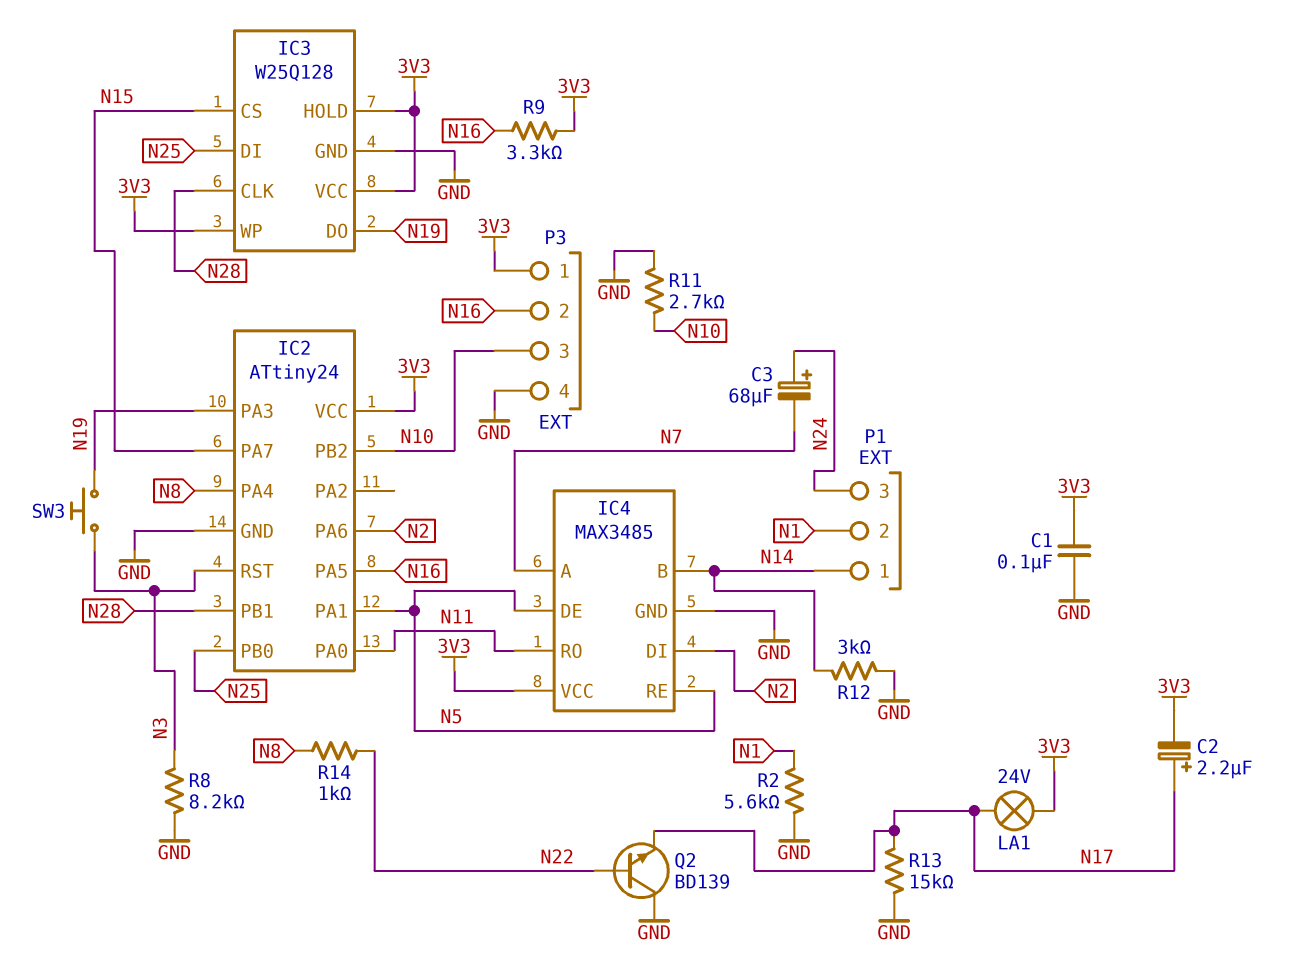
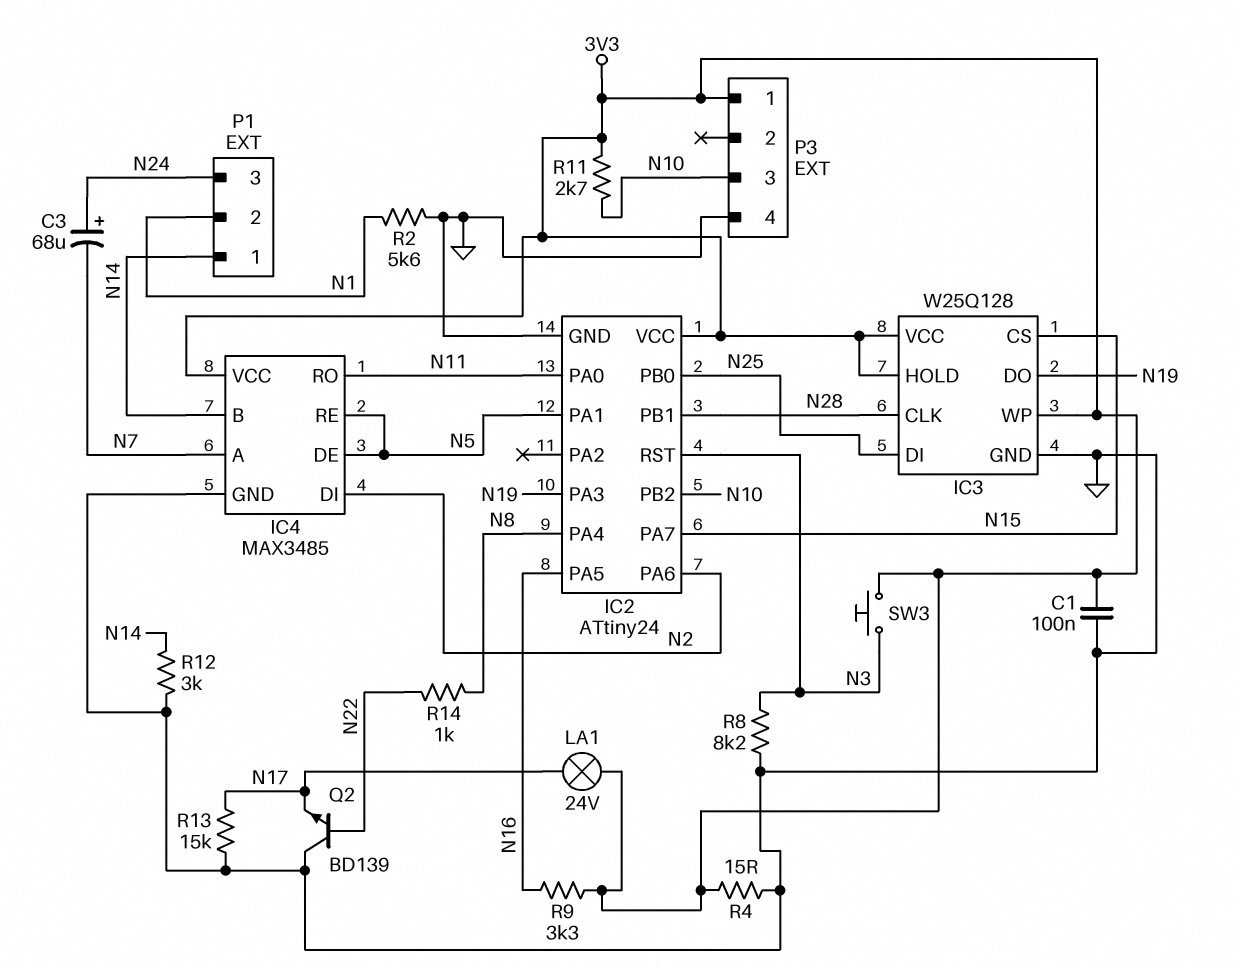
C2: 2.2uF (plus N17, minus 3V3) -> none
P3 pin 2: N16 -> none
R4: none -> 15 (3V3, GND)
R11: 2.7k (GND, N10) -> 2.7k (3V3, N10)
SW3: button (N3, N19) -> button (3V3, N3)

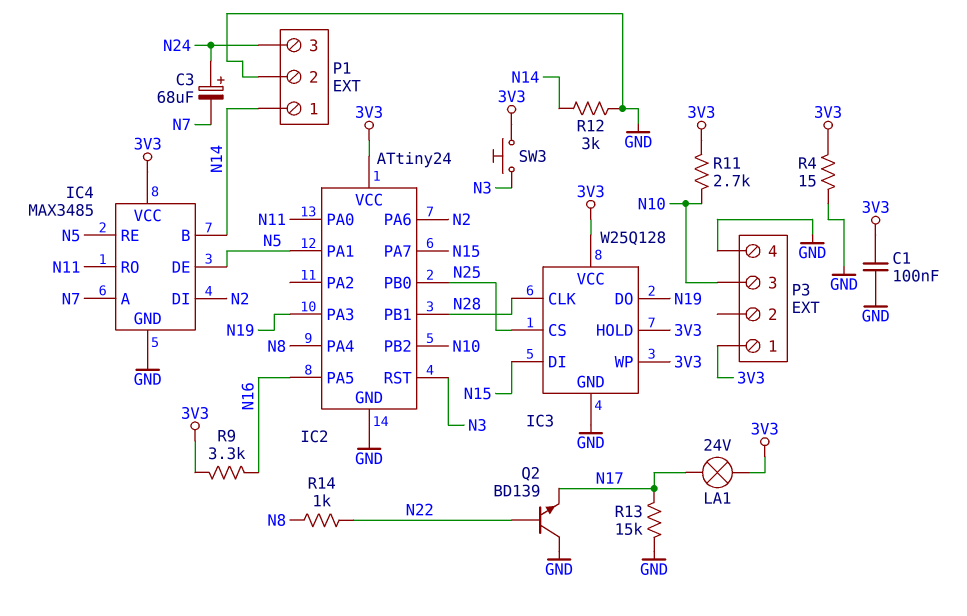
IC3 pin CS: N15 -> N25
IC3 pin DI: N25 -> N15
P1 pin 2: N1 -> GND
R2: 5.6k (GND, N1) -> none
R8: 8.2k (GND, N3) -> none

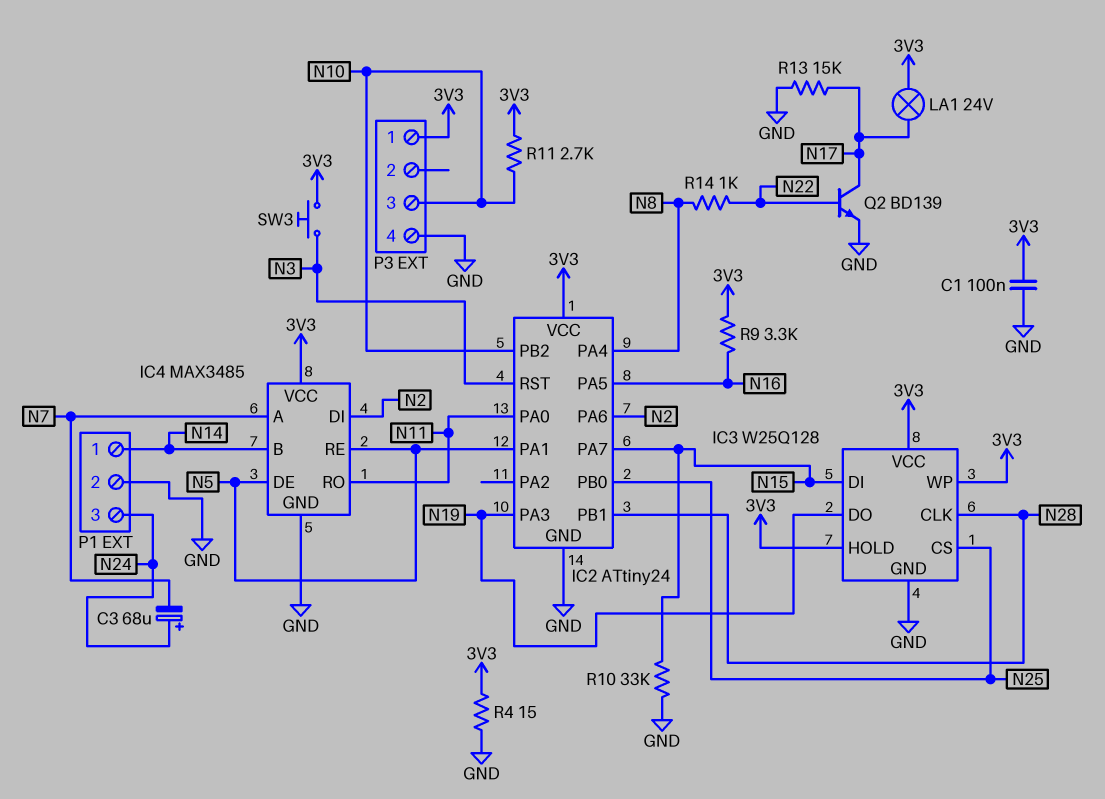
Q2: NPN BD139 (B N22, C GND, E N17) -> NPN BD139 (B N22, C N17, E GND)
R10: none -> 33k (GND, N15)
R12: 3k (GND, N14) -> none

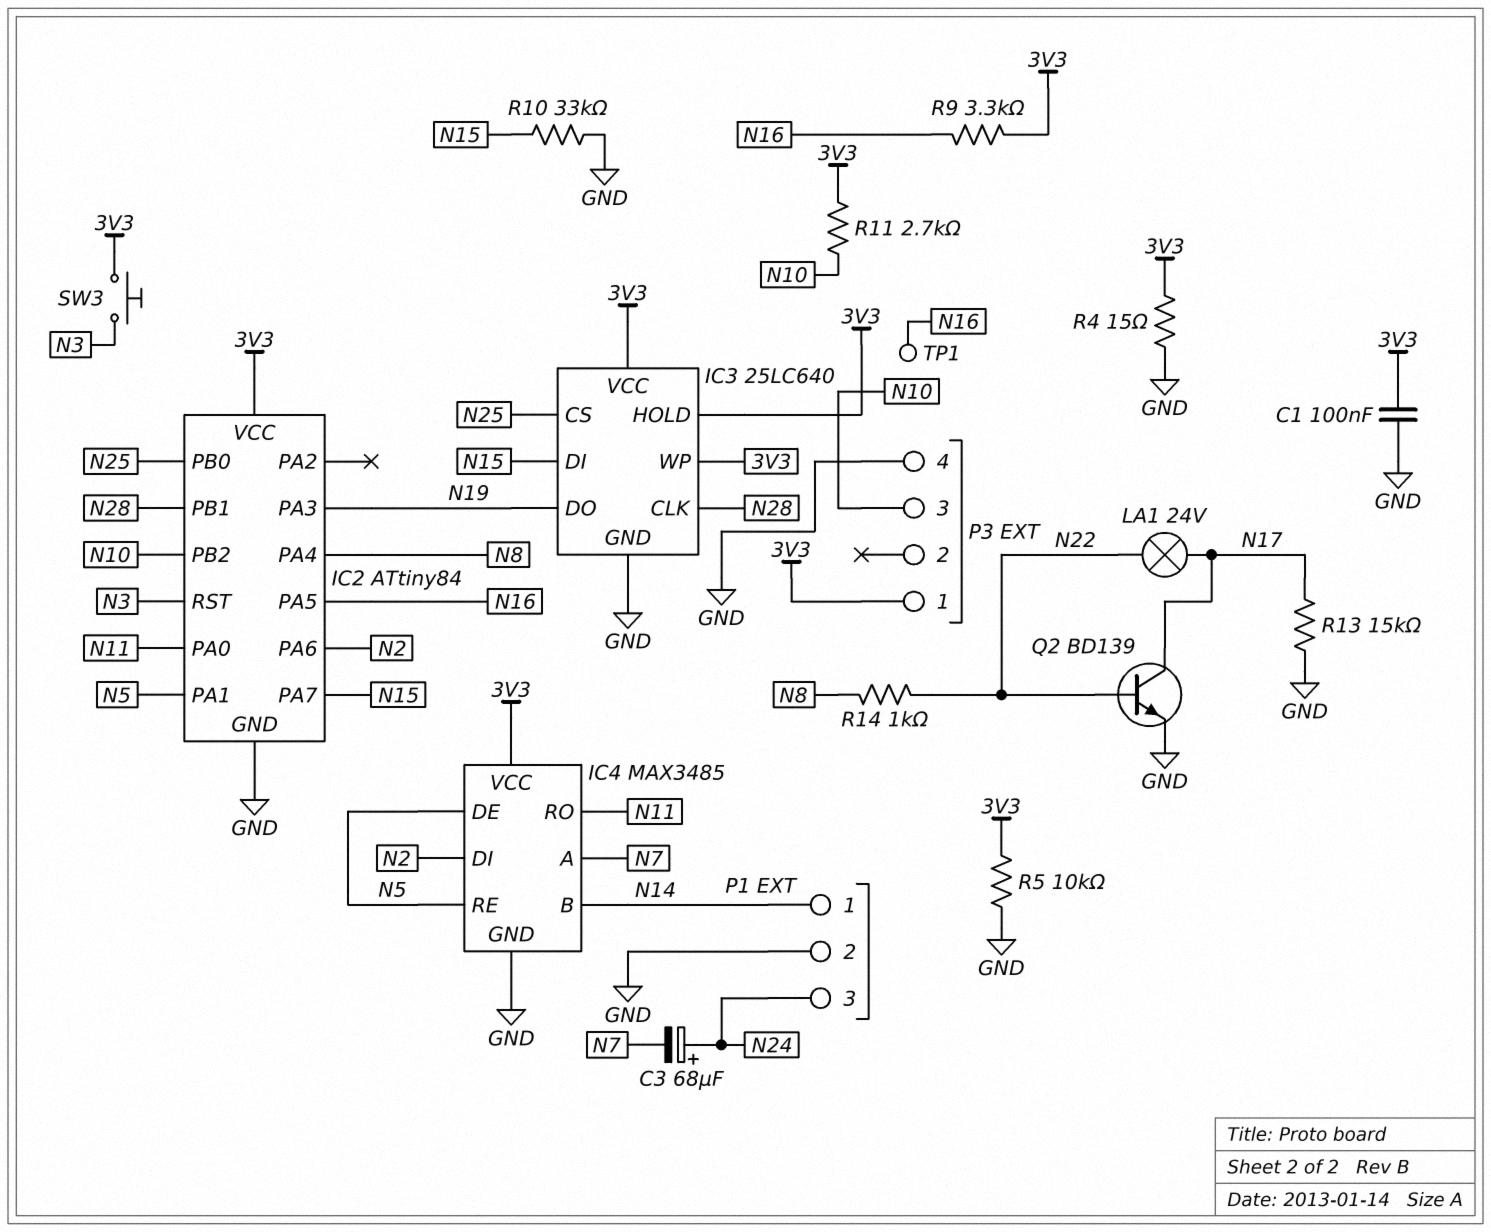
IC2: ATtiny24 -> ATtiny84
IC3: W25Q128 -> 25LC640
LA1: lamp 24V (3V3, N17) -> lamp 24V (N17, N22)
R5: none -> 10k (3V3, GND)
TP1: none -> test point (N16)

